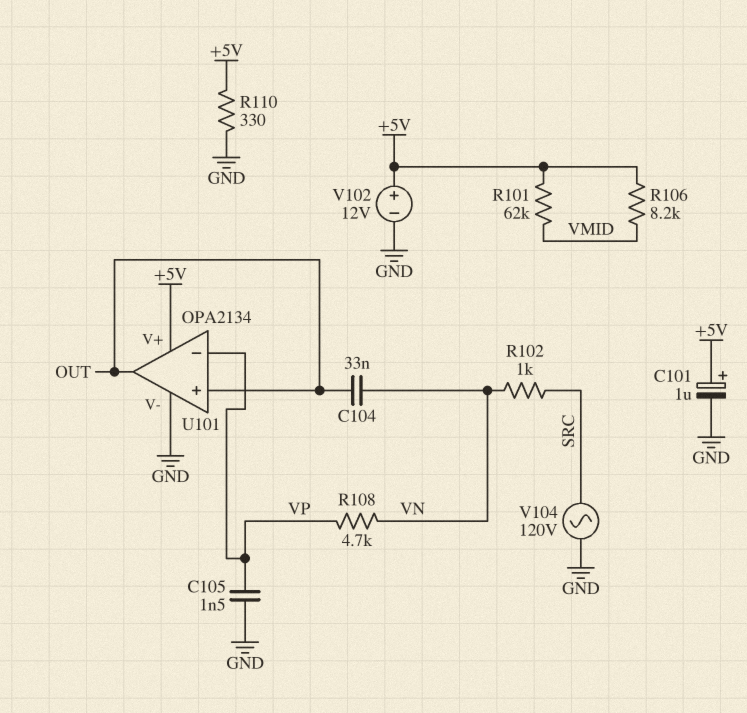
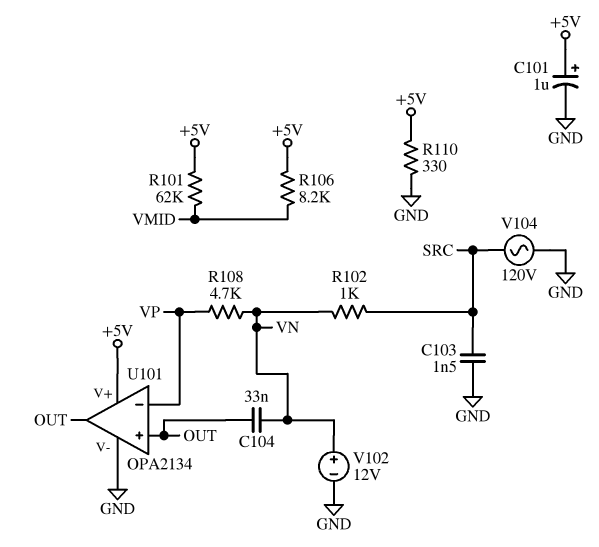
C103: none -> 1.5nF (GND, SRC)
C105: 1.5nF (GND, VP) -> none
V102: 12V (plus +5V, minus GND) -> 12V (plus VN, minus GND)

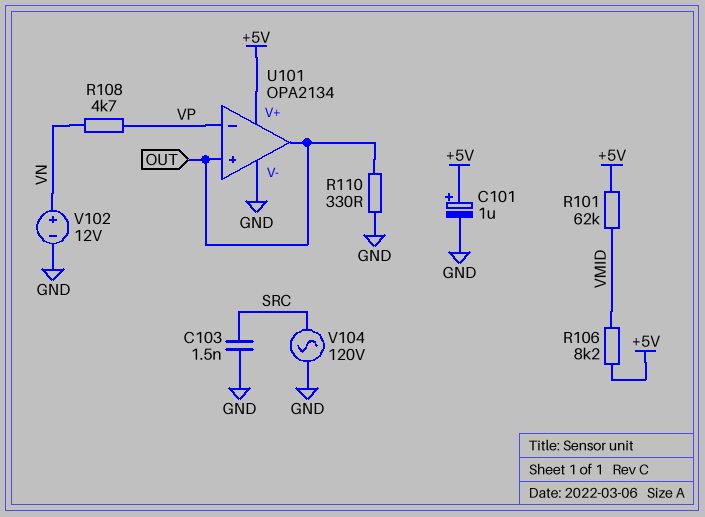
C104: 33nF (OUT, VN) -> none
R102: 1k (SRC, VN) -> none
R110: 330 (+5V, GND) -> 330 (GND, OUT)

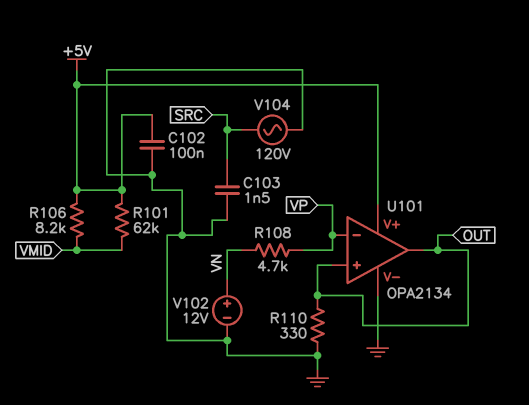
C101: 1uF (plus +5V, minus GND) -> none
C102: none -> 100nF (+5V, GND)

